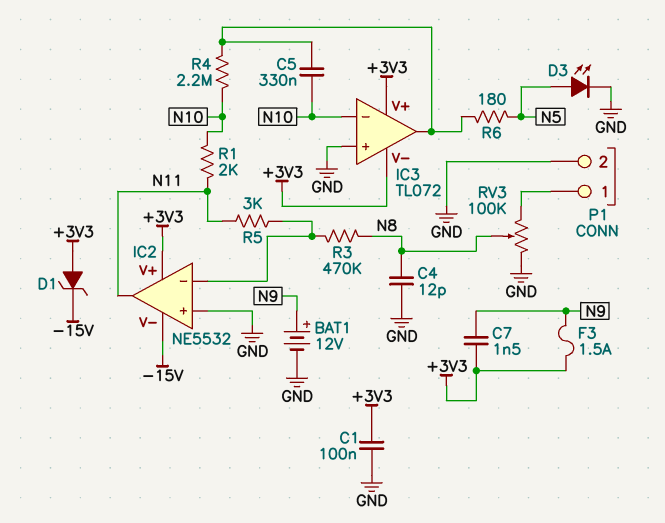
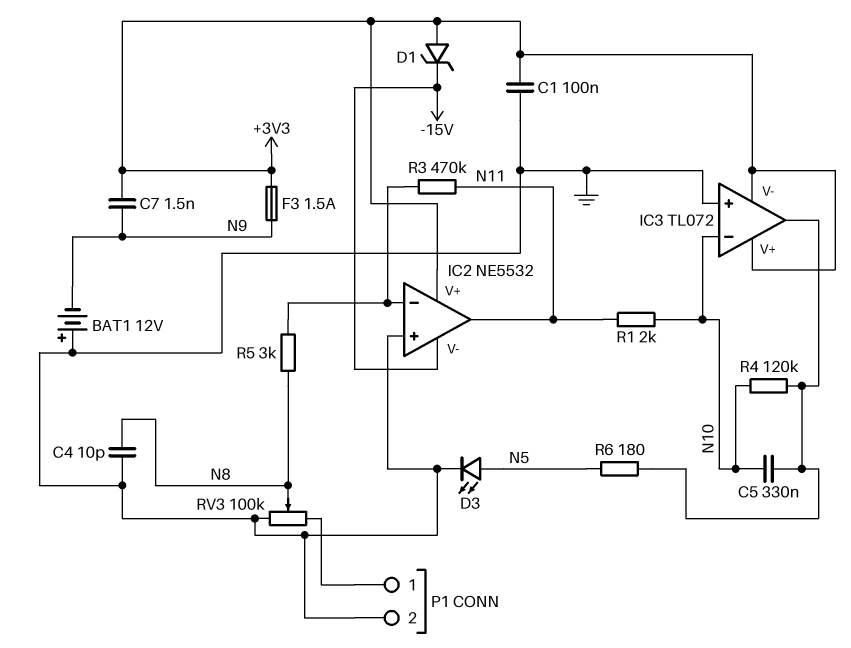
BAT1: 12V (plus N9, minus GND) -> 12V (plus GND, minus N9)
C4: 12pF (GND, N8) -> 10pF (GND, N8)
R3: 470k (IC2/in-, N8) -> 470k (IC2/in-, N11)
R4: 2.2M (IC3/out, N10) -> 120k (IC3/out, N10)
R5: 3k (IC2/in-, N11) -> 3k (IC2/in-, N8)

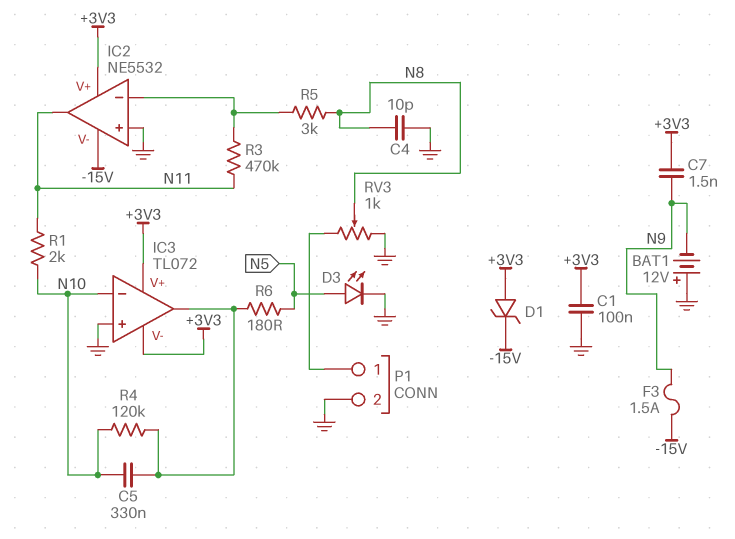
F3: 1.5A (+3V3, N9) -> 1.5A (-15V, N9)
RV3: 100k (GND, P1/1, wiper N8) -> 1k (GND, P1/1, wiper N8)

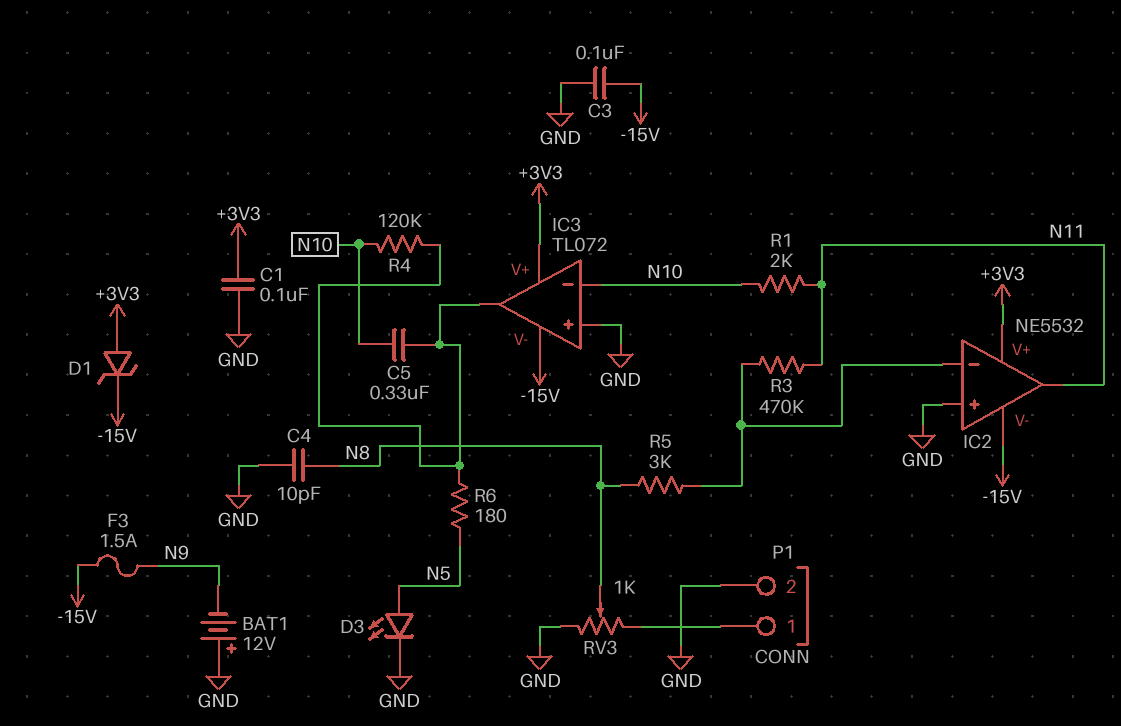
C3: none -> 100nF (-15V, GND)
C7: 1.5nF (+3V3, N9) -> none
IC3 pin V-: +3V3 -> -15V

